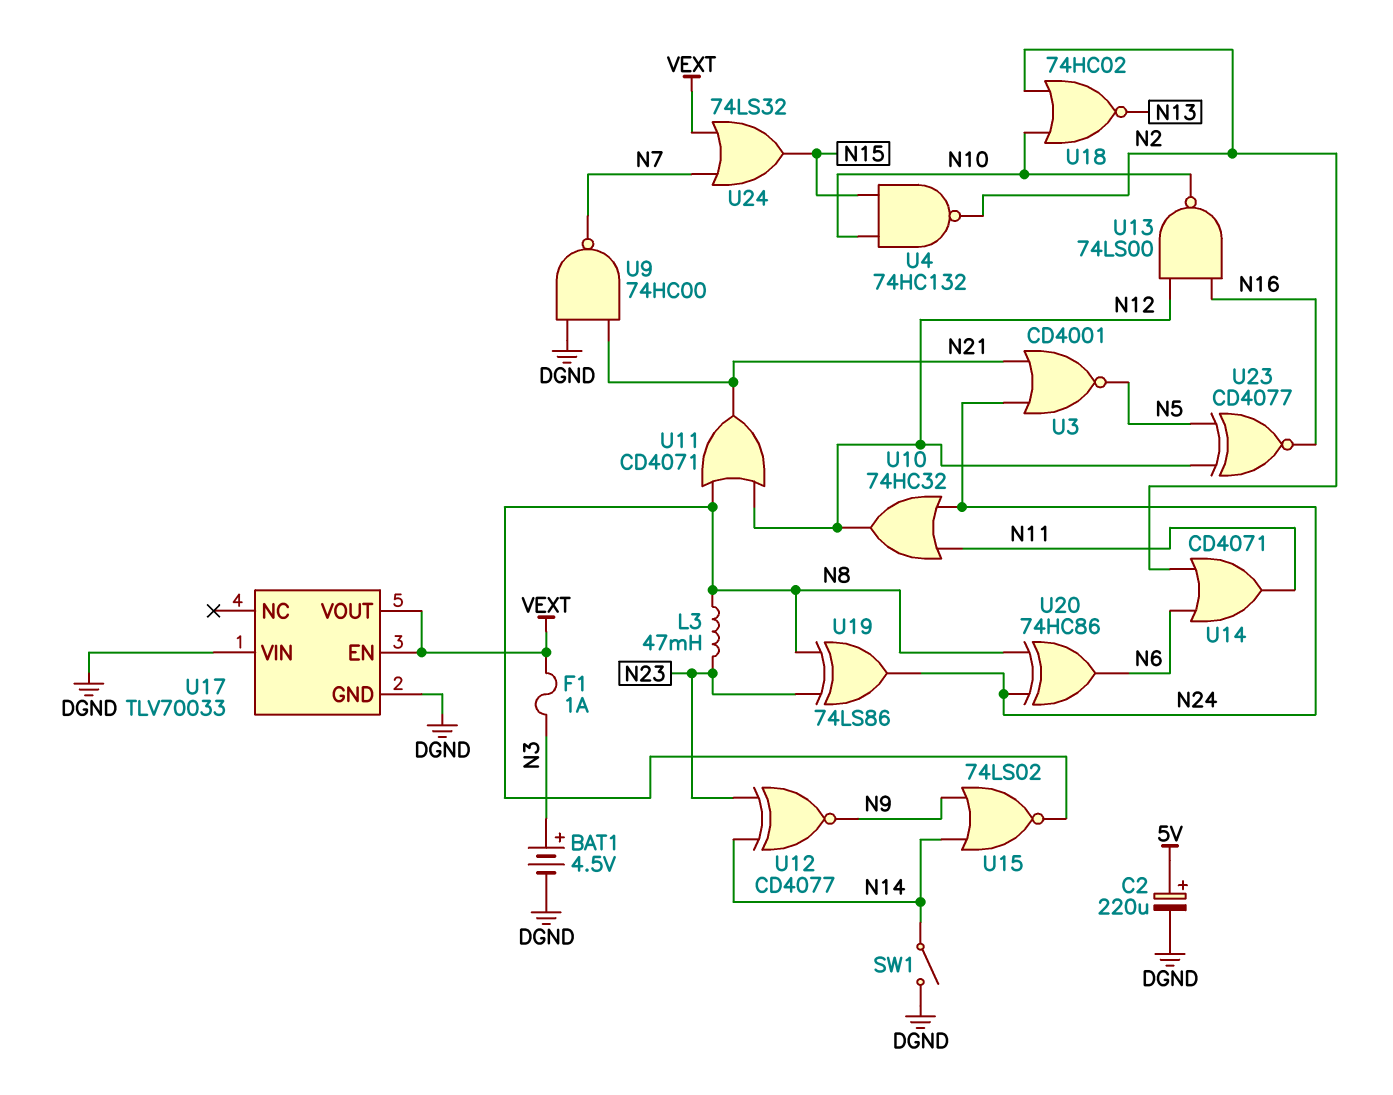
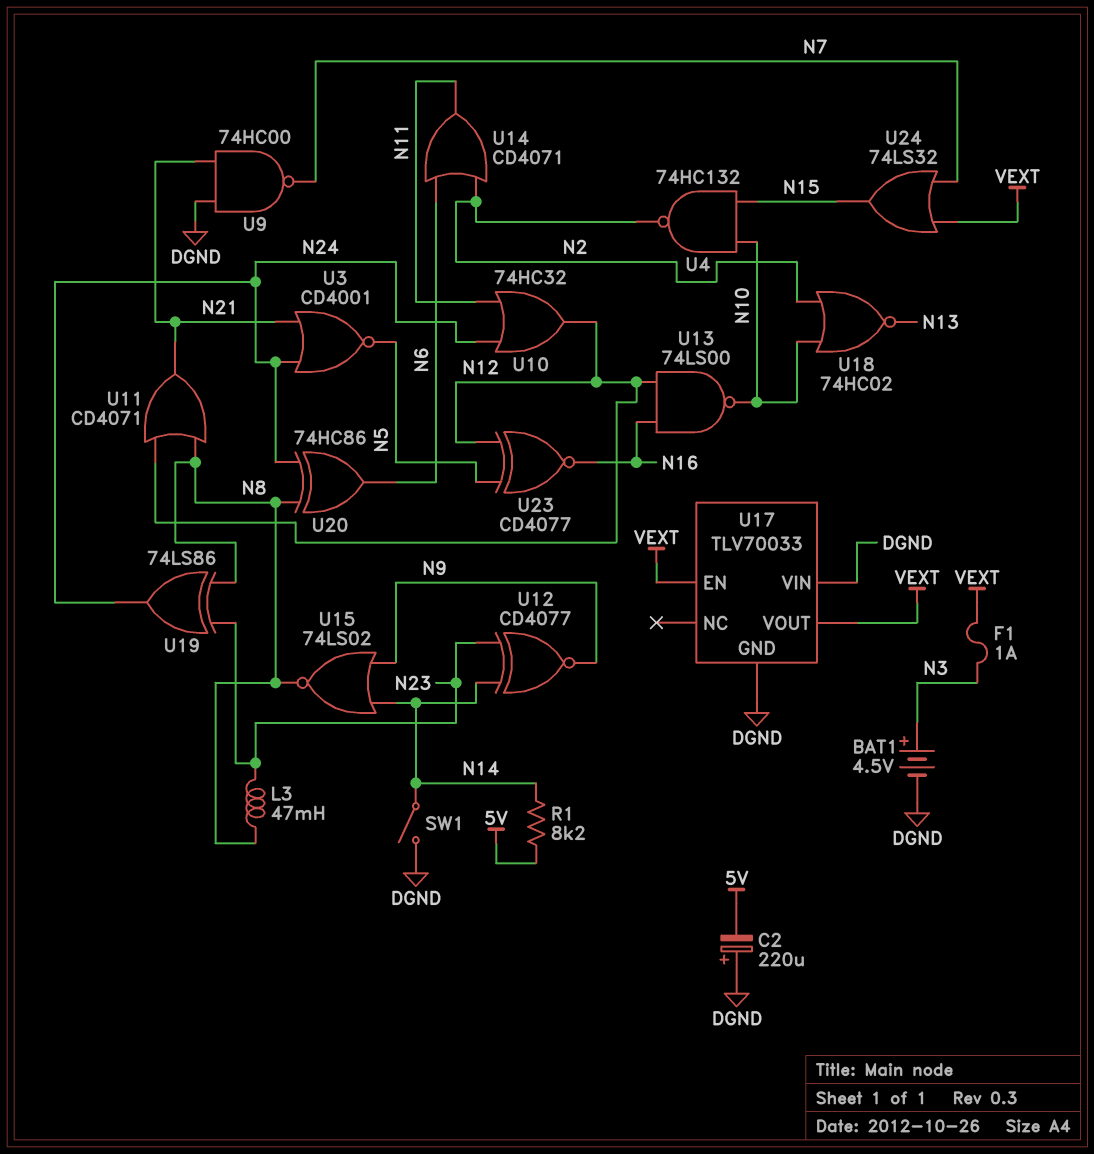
C2: 220uF (plus 5V, minus DGND) -> 220uF (plus DGND, minus 5V)
R1: none -> 8.2k (5V, N14)

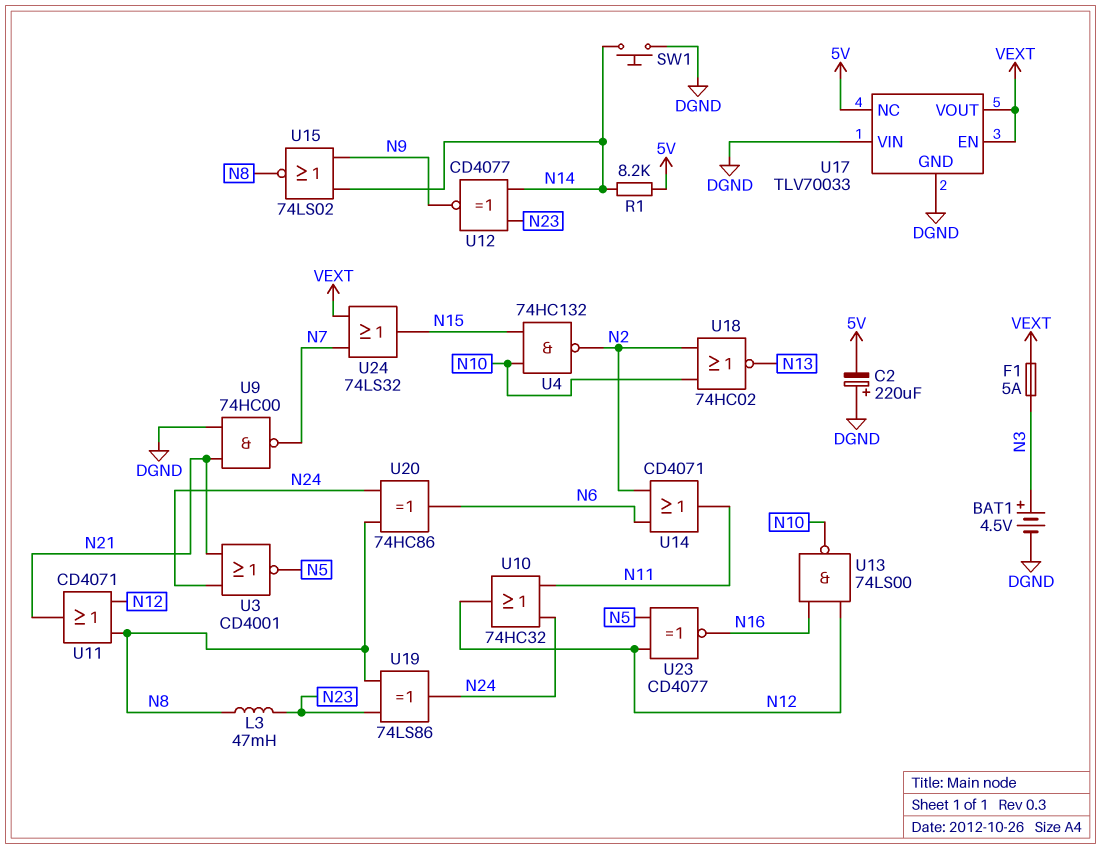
F1: 1A (N3, VEXT) -> 5A (N3, VEXT)
SW1: switch (DGND, N14) -> button (DGND, N14)
U17 pin NC: none -> 5V

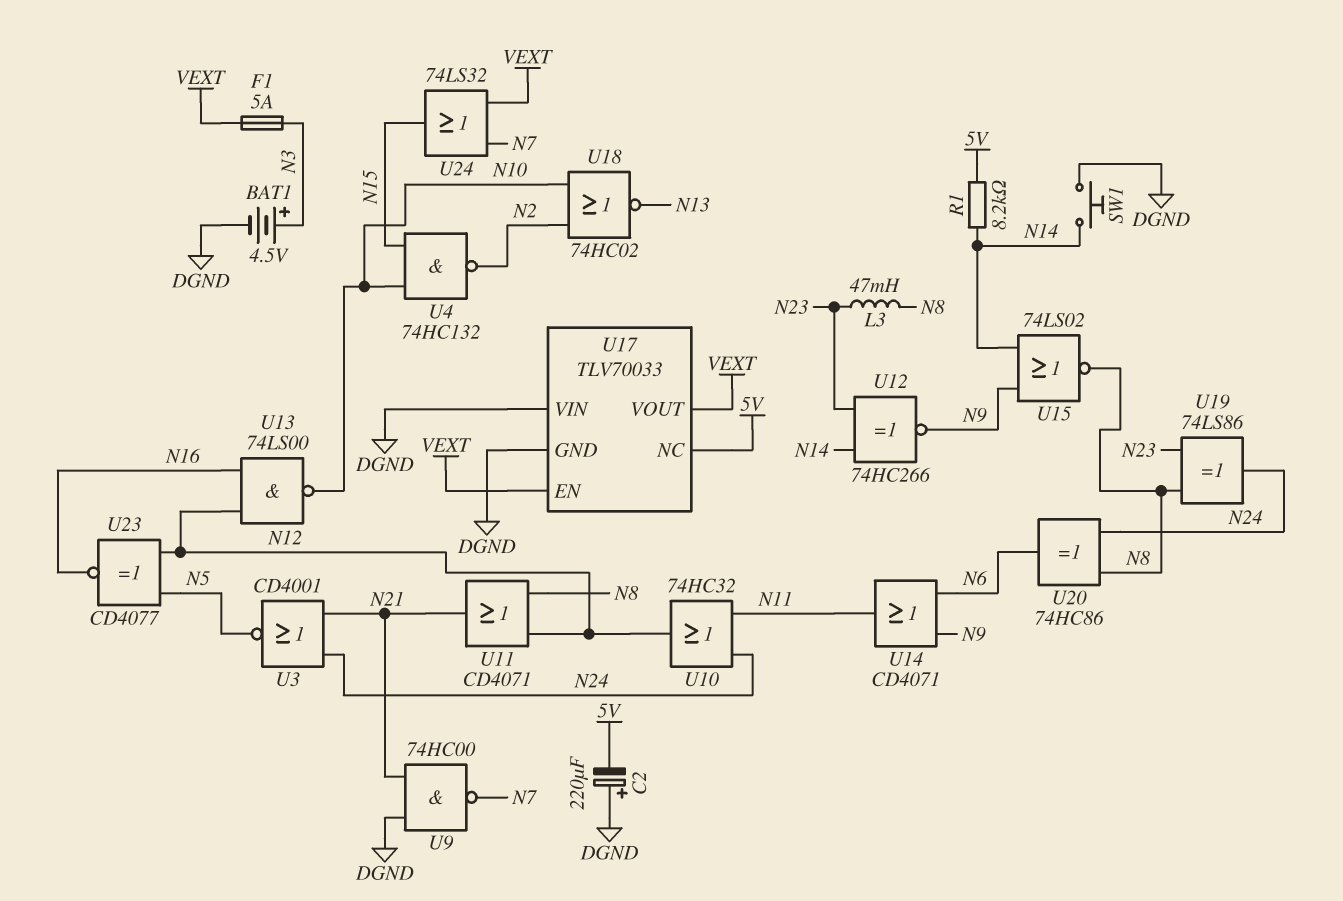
U12: XNOR CD4077 (in N14, in N23, out N9) -> XNOR 74HC266 (in N14, in N23, out N9)
U14: OR CD4071 (in N2, in N6, out N11) -> OR CD4071 (in N6, in N9, out N11)

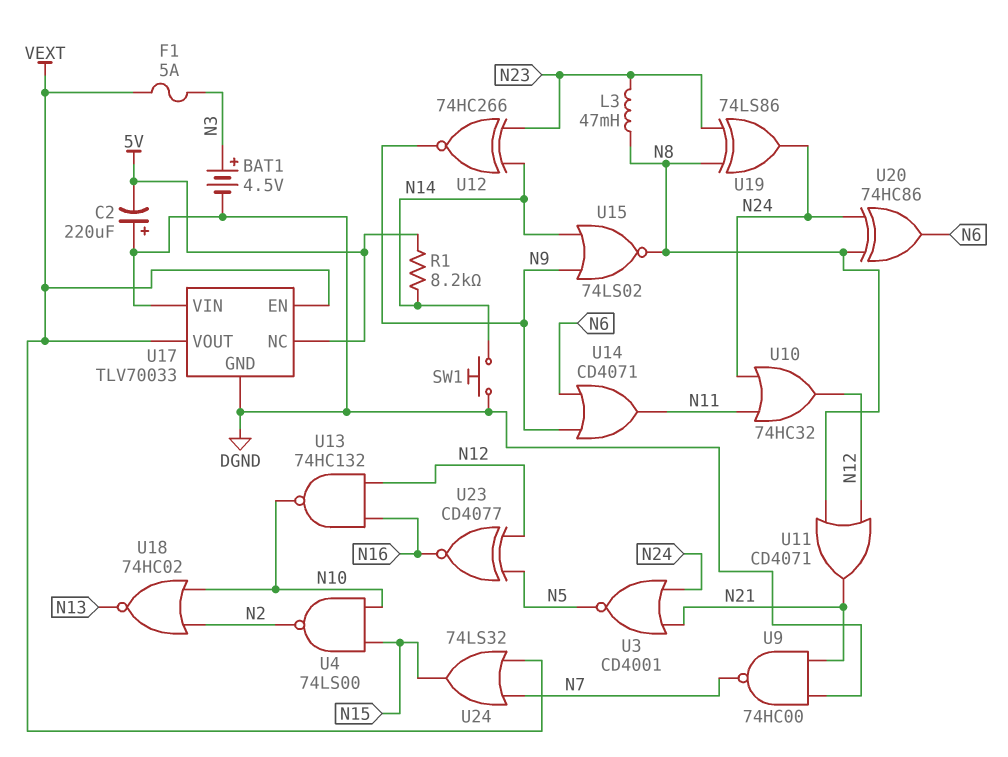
U4: NAND 74HC132 (in N10, in N15, out N2) -> NAND 74LS00 (in N10, in N15, out N2)
U13: NAND 74LS00 (in N12, in N16, out N10) -> NAND 74HC132 (in N12, in N16, out N10)

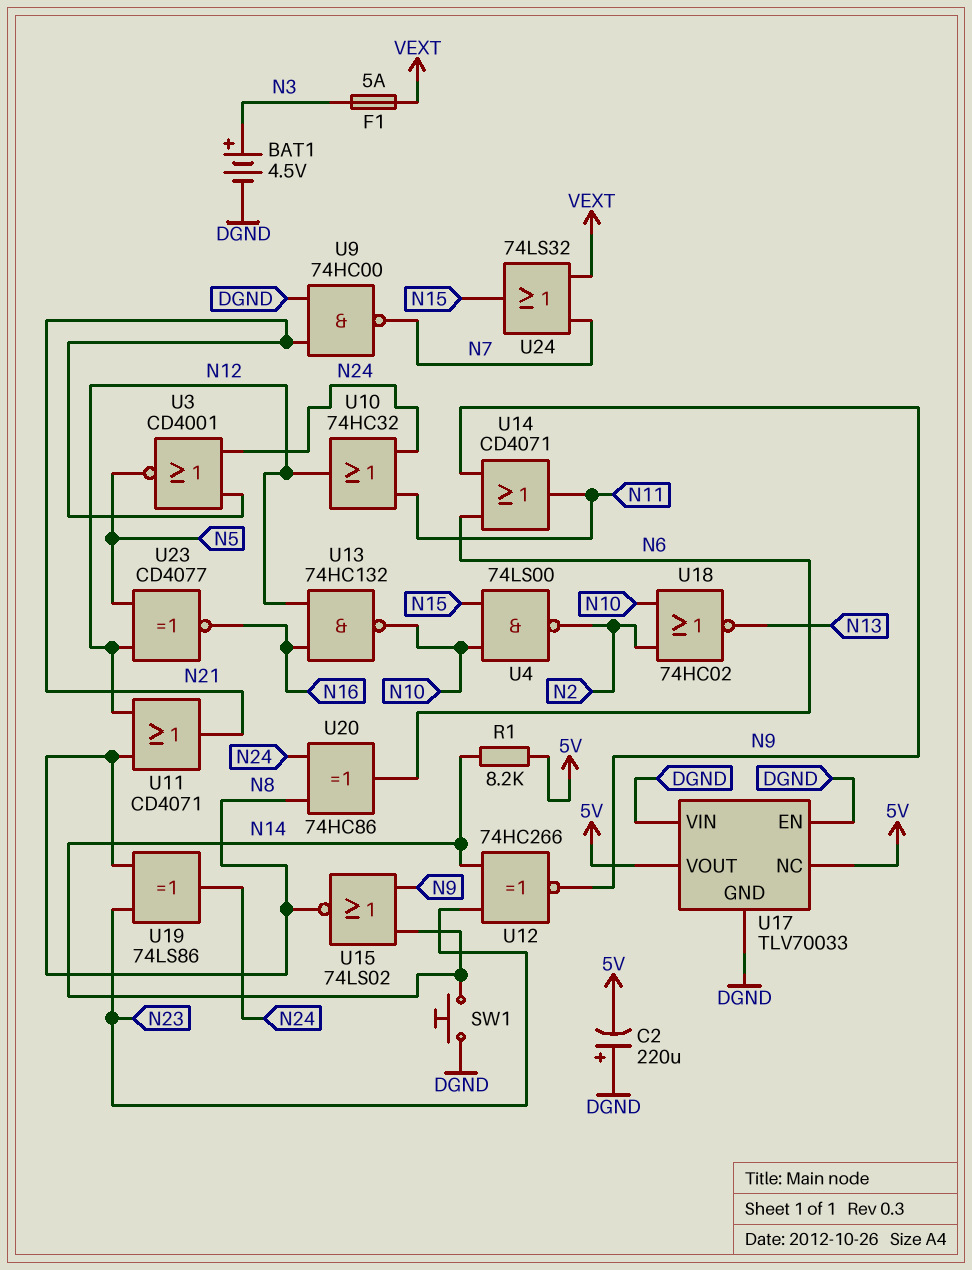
L3: 47mH (N8, N23) -> none
U17 pin EN: VEXT -> DGND
U17 pin VOUT: VEXT -> 5V

